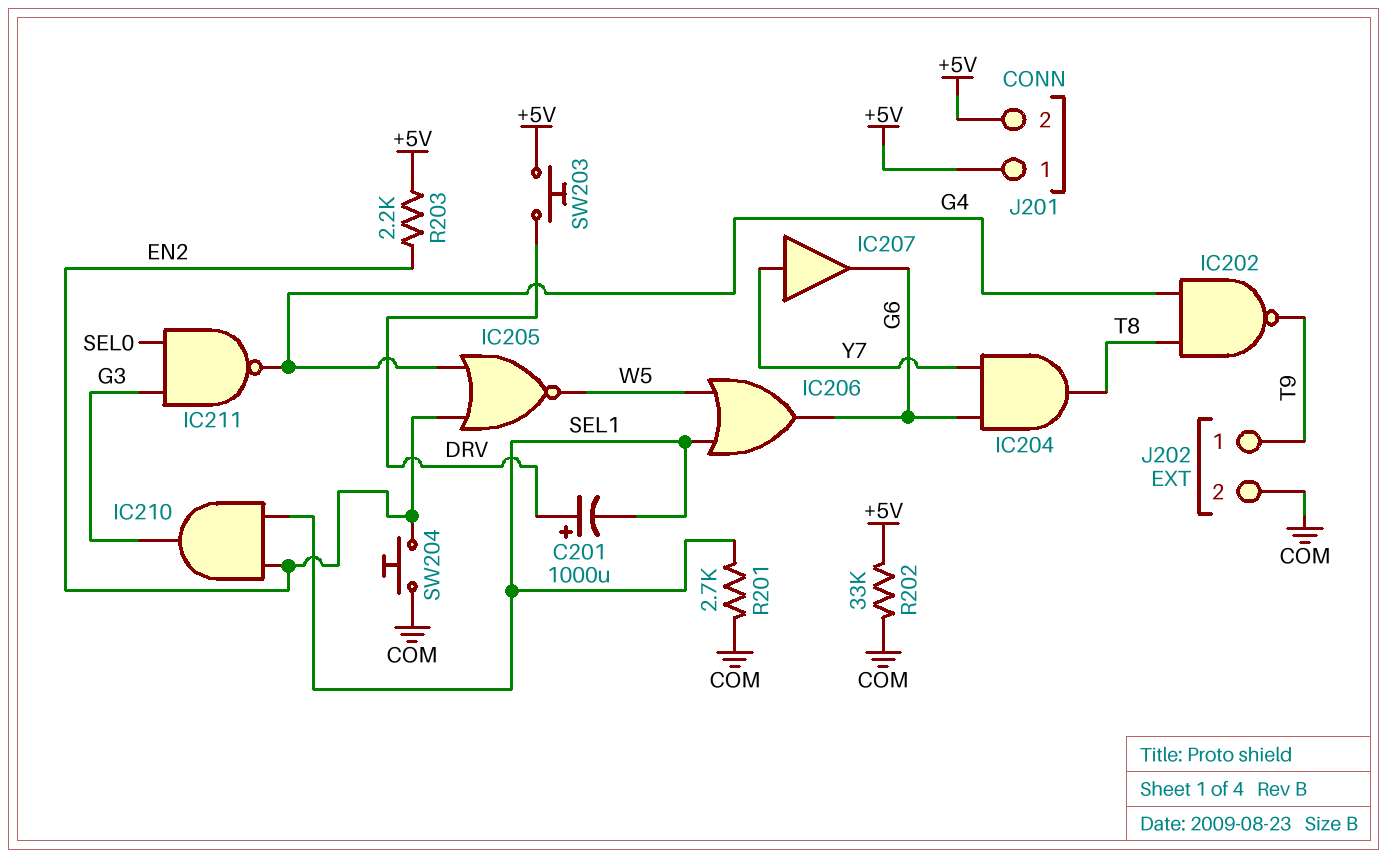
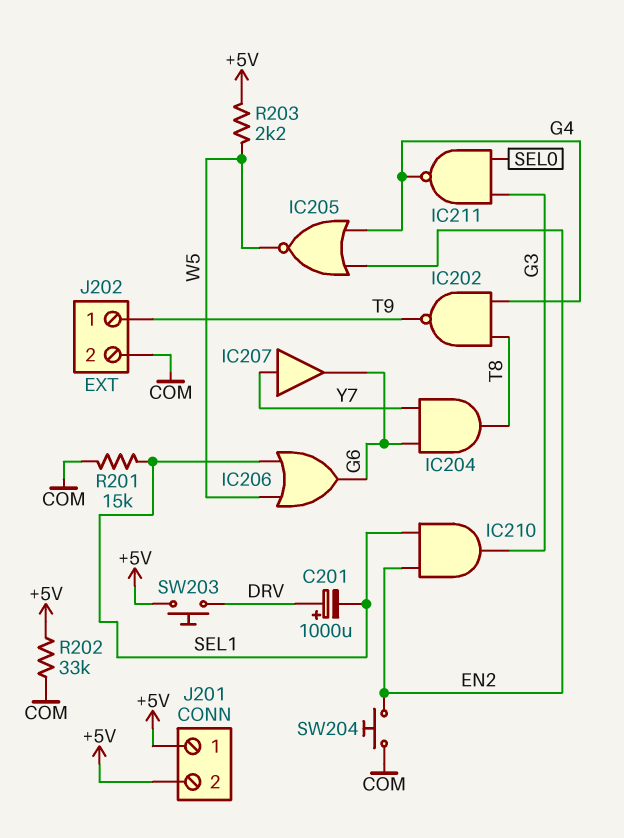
R201: 2.7k (COM, SEL1) -> 15k (COM, SEL1)
R203: 2.2k (+5V, EN2) -> 2.2k (+5V, W5)

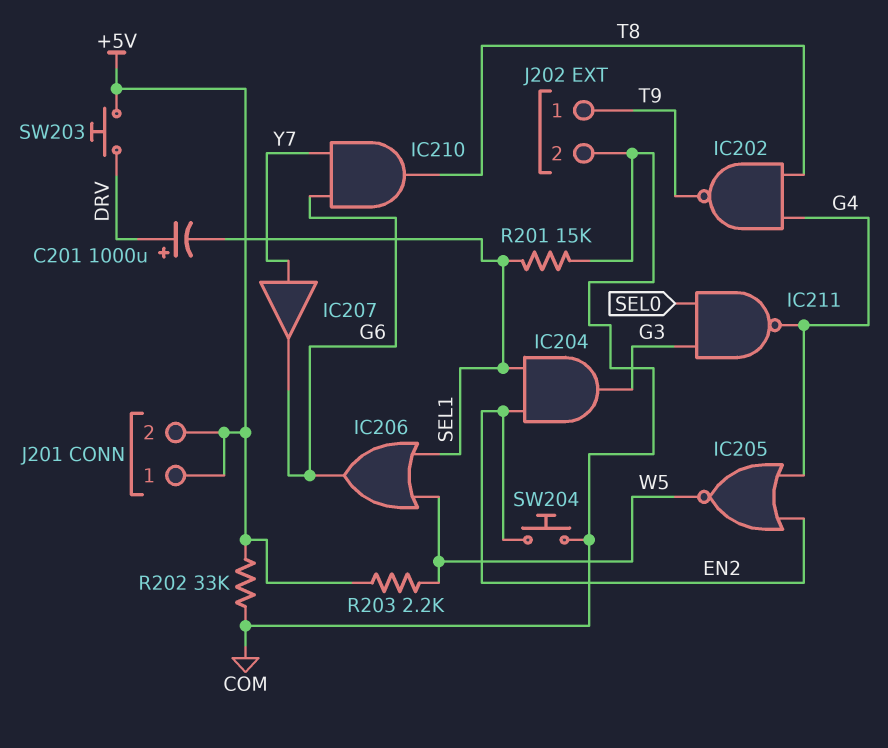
IC204: AND (in G6, in Y7, out T8) -> AND (in EN2, in SEL1, out G3)
IC210: AND (in EN2, in SEL1, out G3) -> AND (in G6, in Y7, out T8)

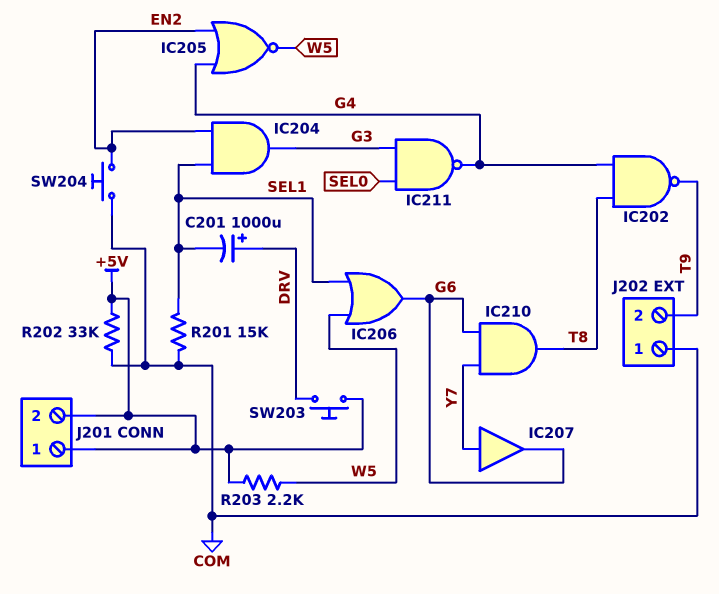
J202 pin 1: T9 -> COM
J202 pin 2: COM -> T9

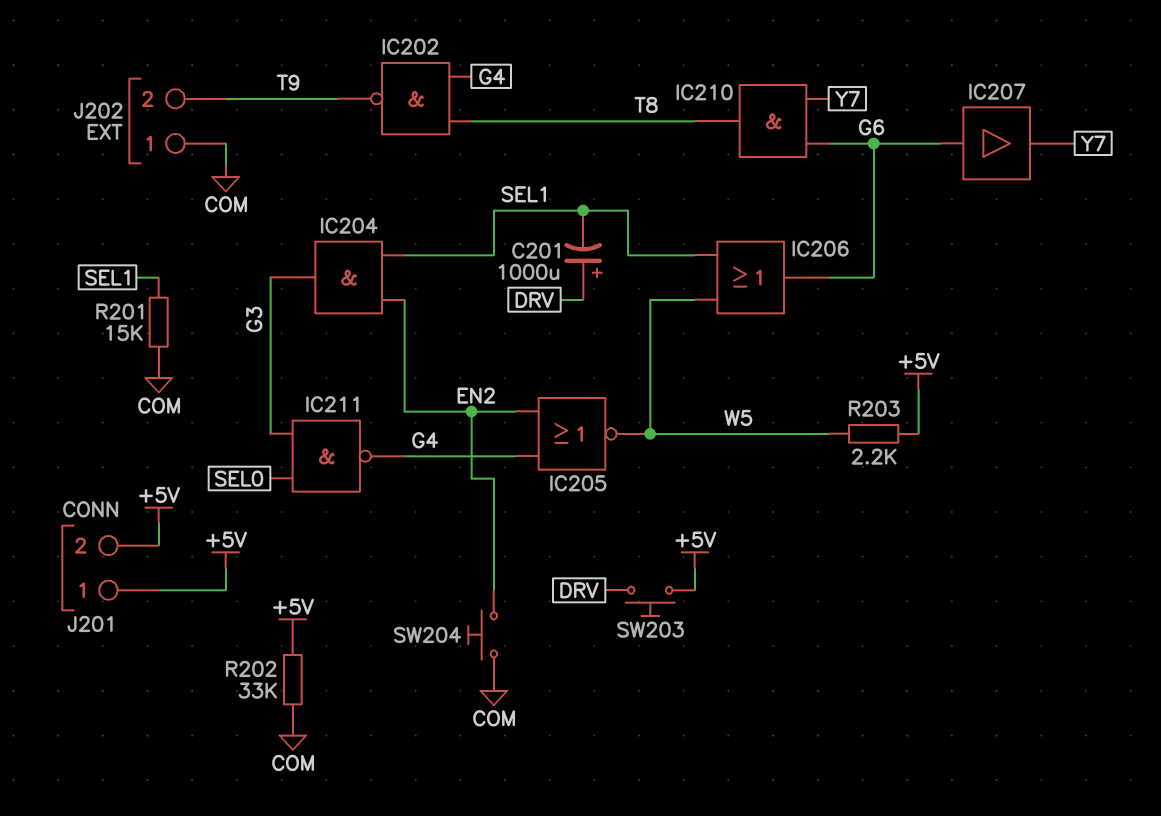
IC207: buffer (in Y7, out G6) -> buffer (in G6, out Y7)

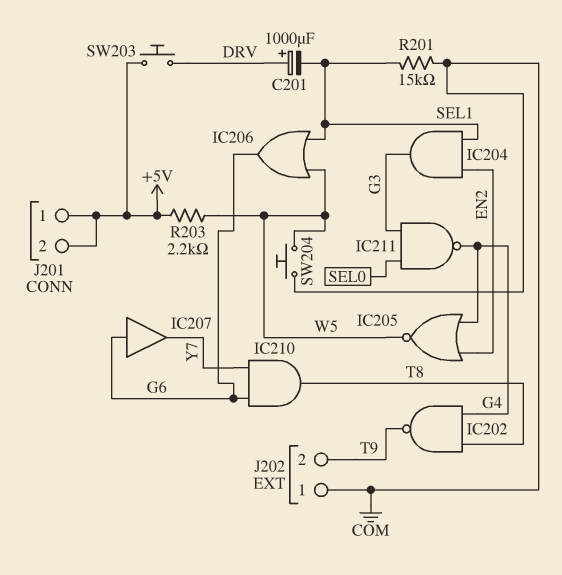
R202: 33k (+5V, COM) -> none
SW204: button (COM, EN2) -> button (COM, W5)

